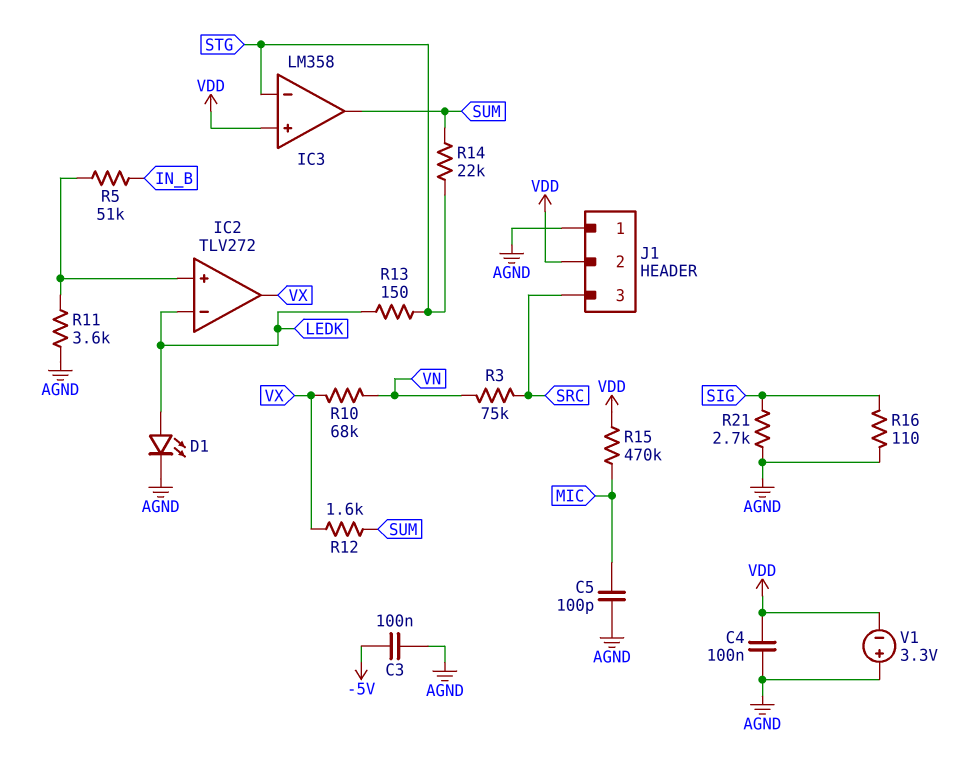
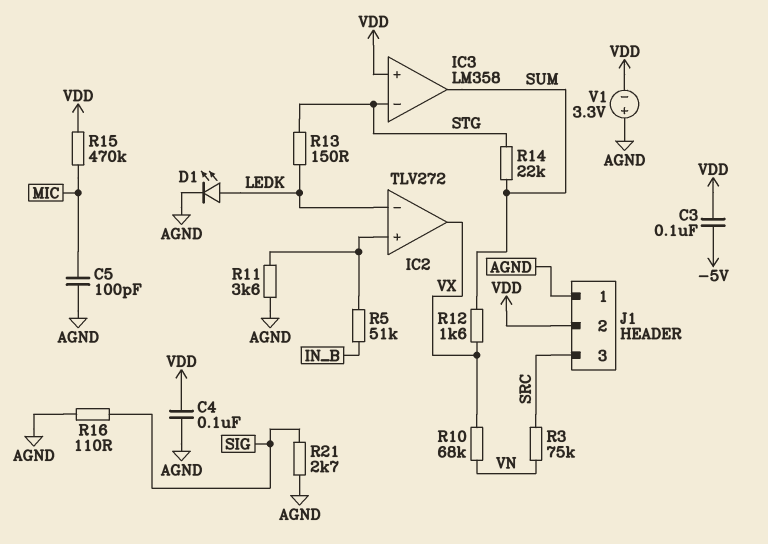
C3: 100nF (-5V, AGND) -> 100nF (-5V, VDD)

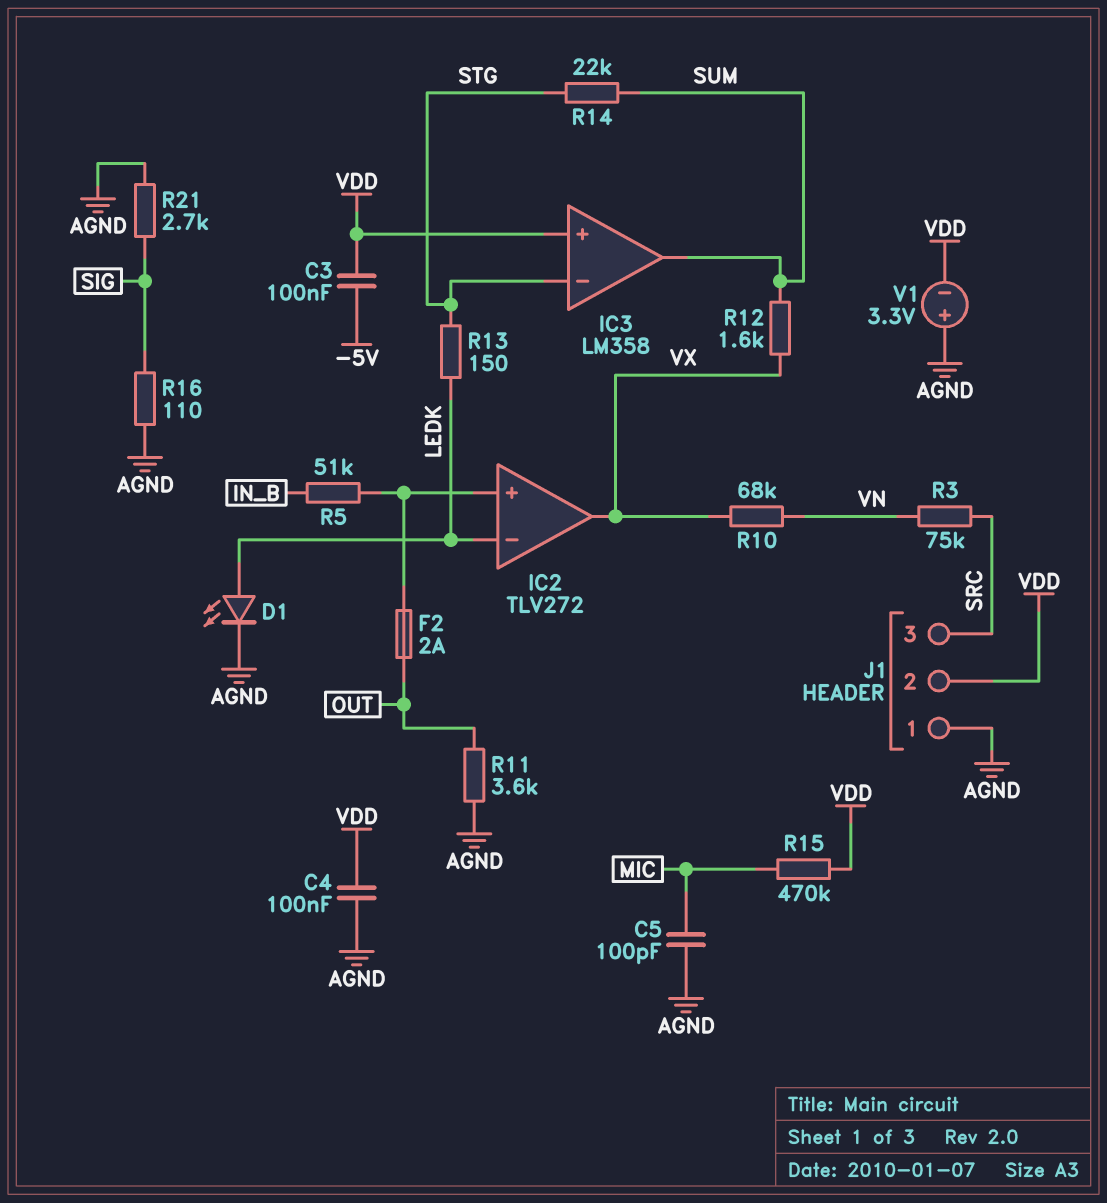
F2: none -> 2A (IC2/in+, OUT)
R11: 3.6k (AGND, IC2/in+) -> 3.6k (AGND, OUT)

